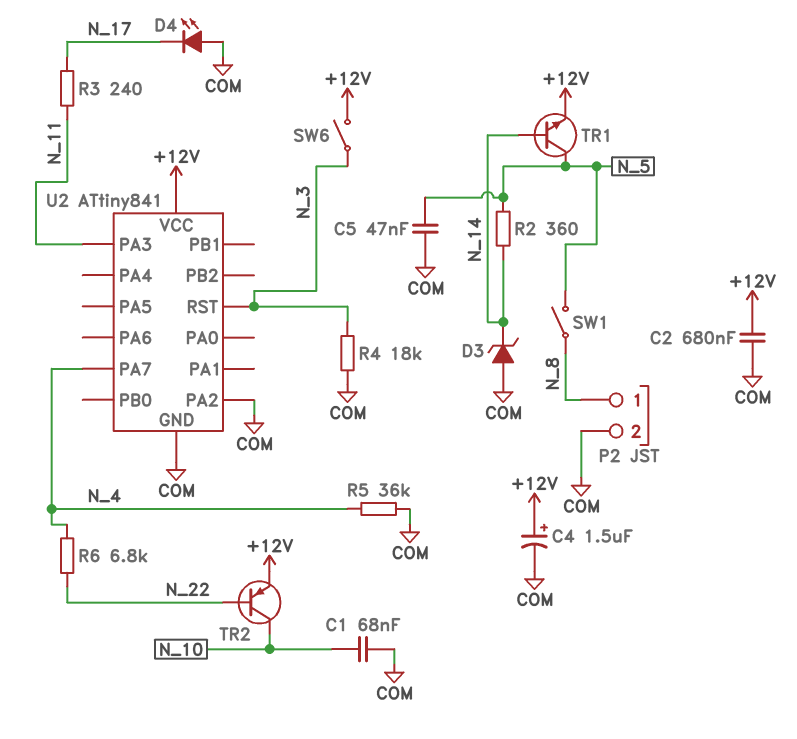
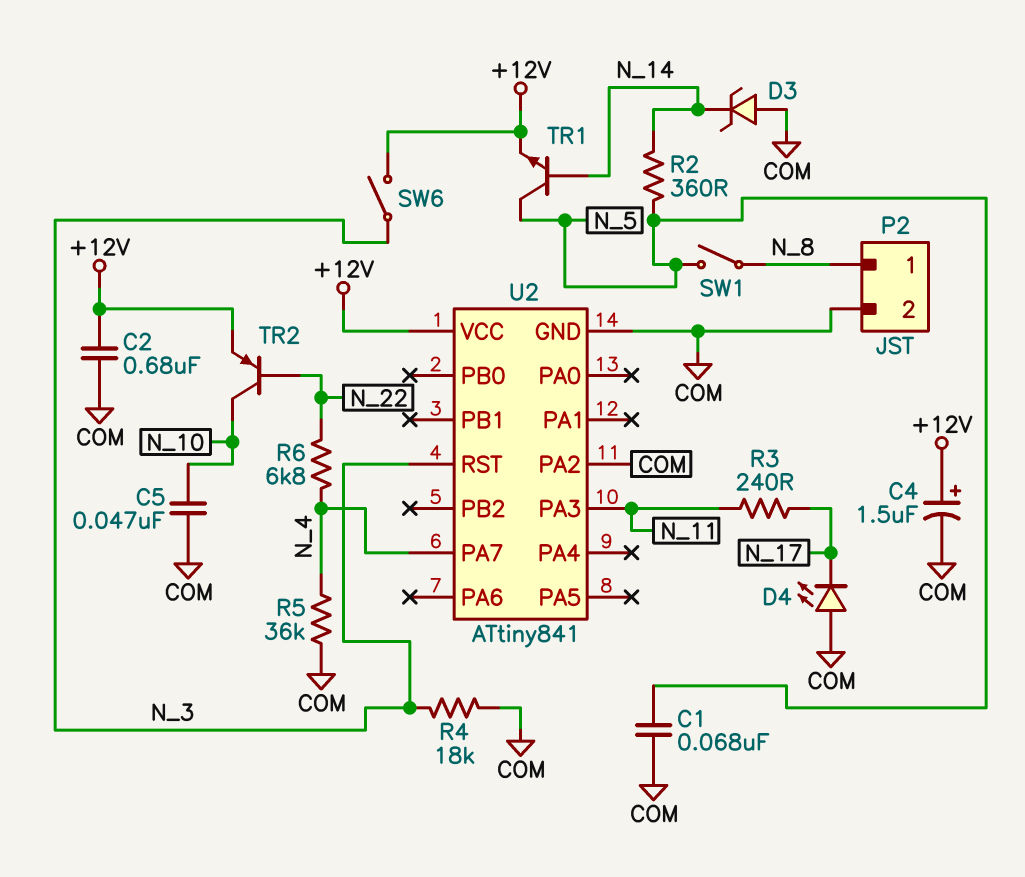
C1: 68nF (COM, N_10) -> 68nF (COM, N_5)
C5: 47nF (COM, N_5) -> 47nF (COM, N_10)

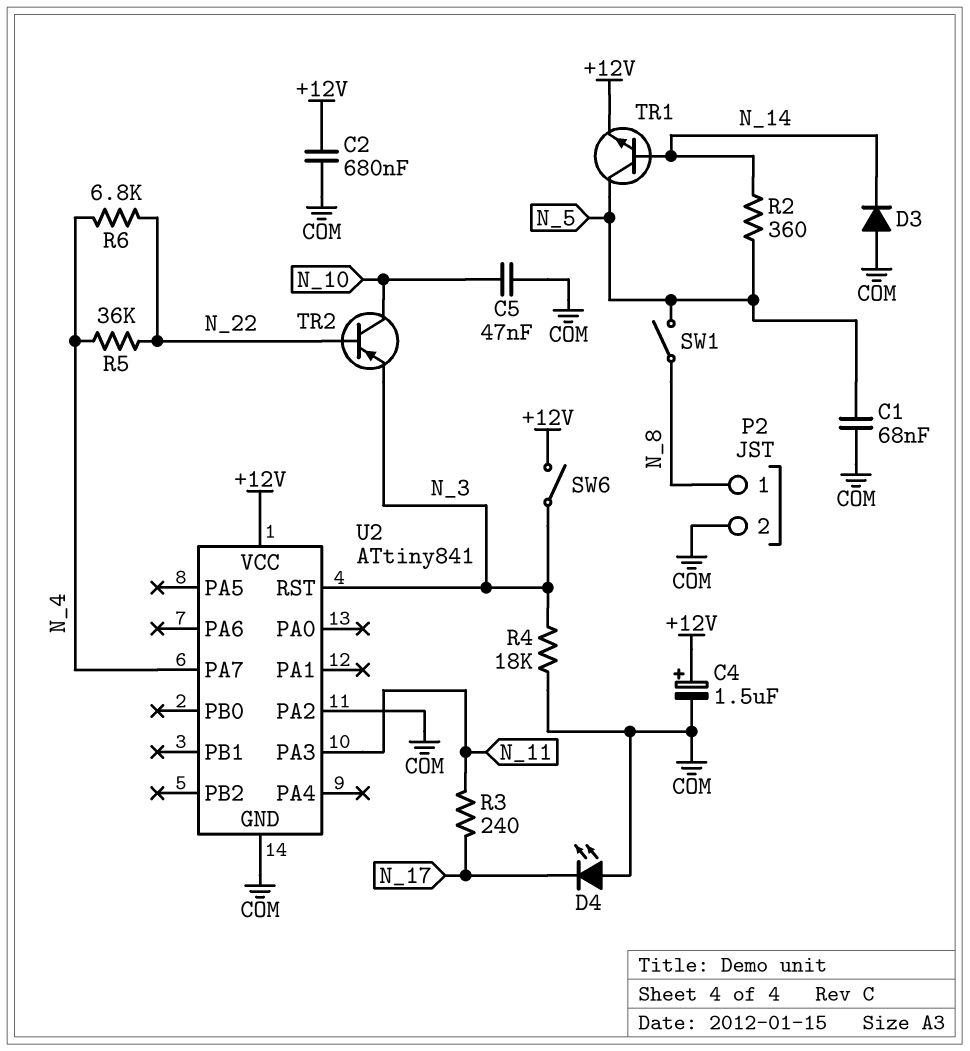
D3: zener (A COM, K N_14) -> diode (A COM, K N_14)
R5: 36k (COM, N_4) -> 36k (N_4, N_22)
TR2: PNP (B N_22, C N_10, E +12V) -> PNP (B N_22, C N_10, E N_3)

